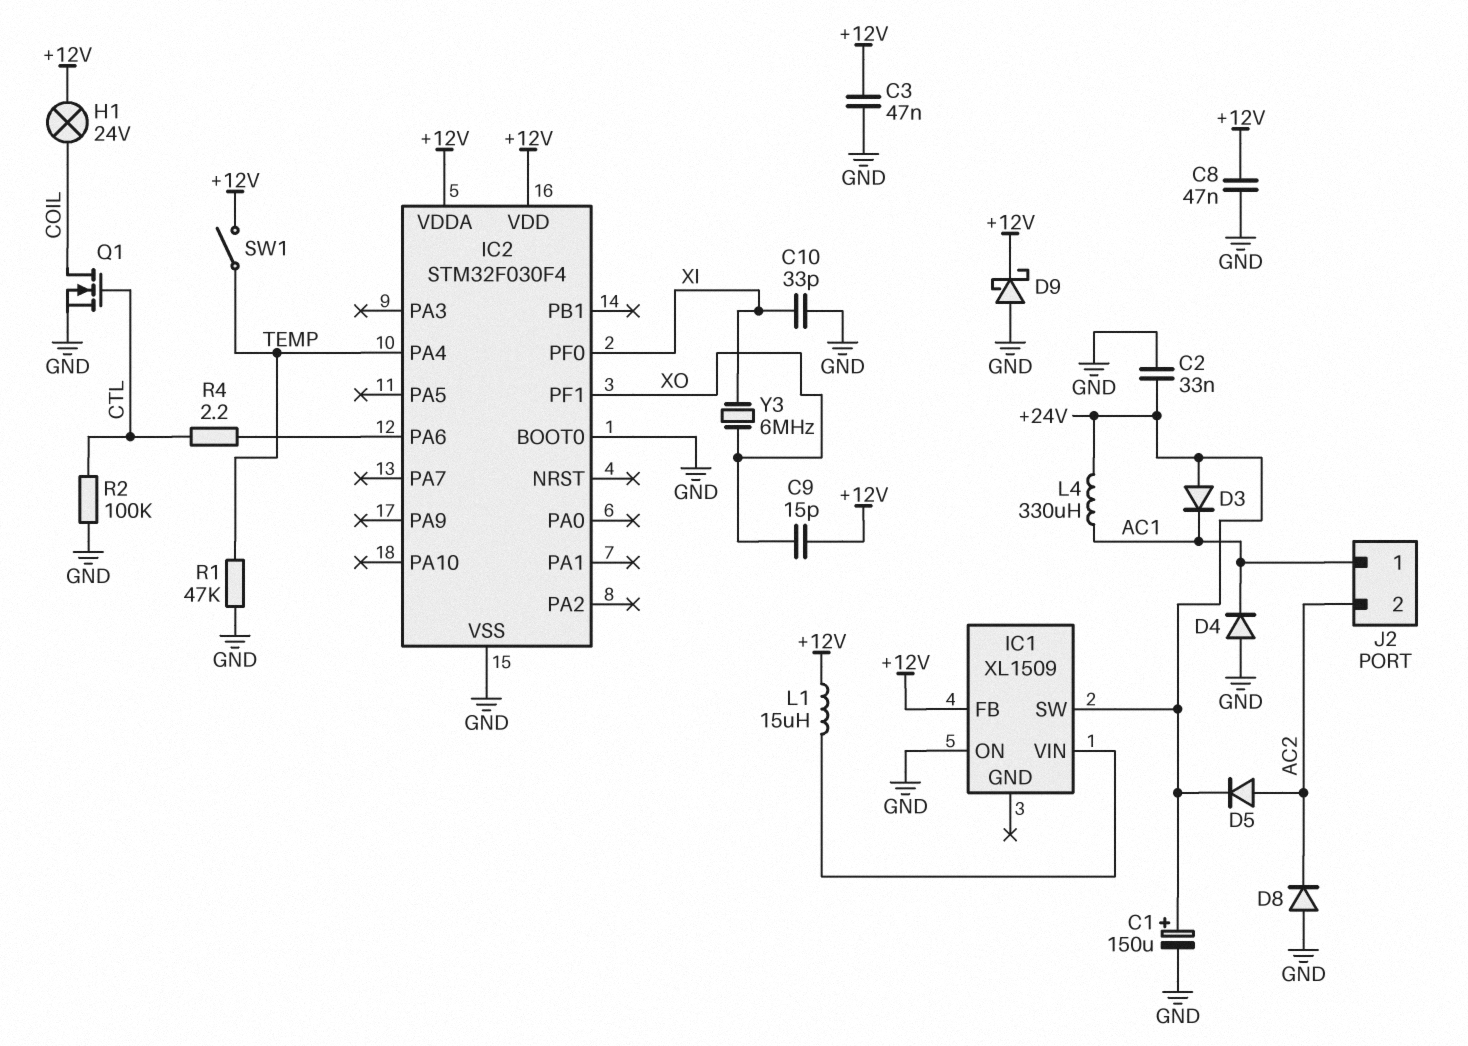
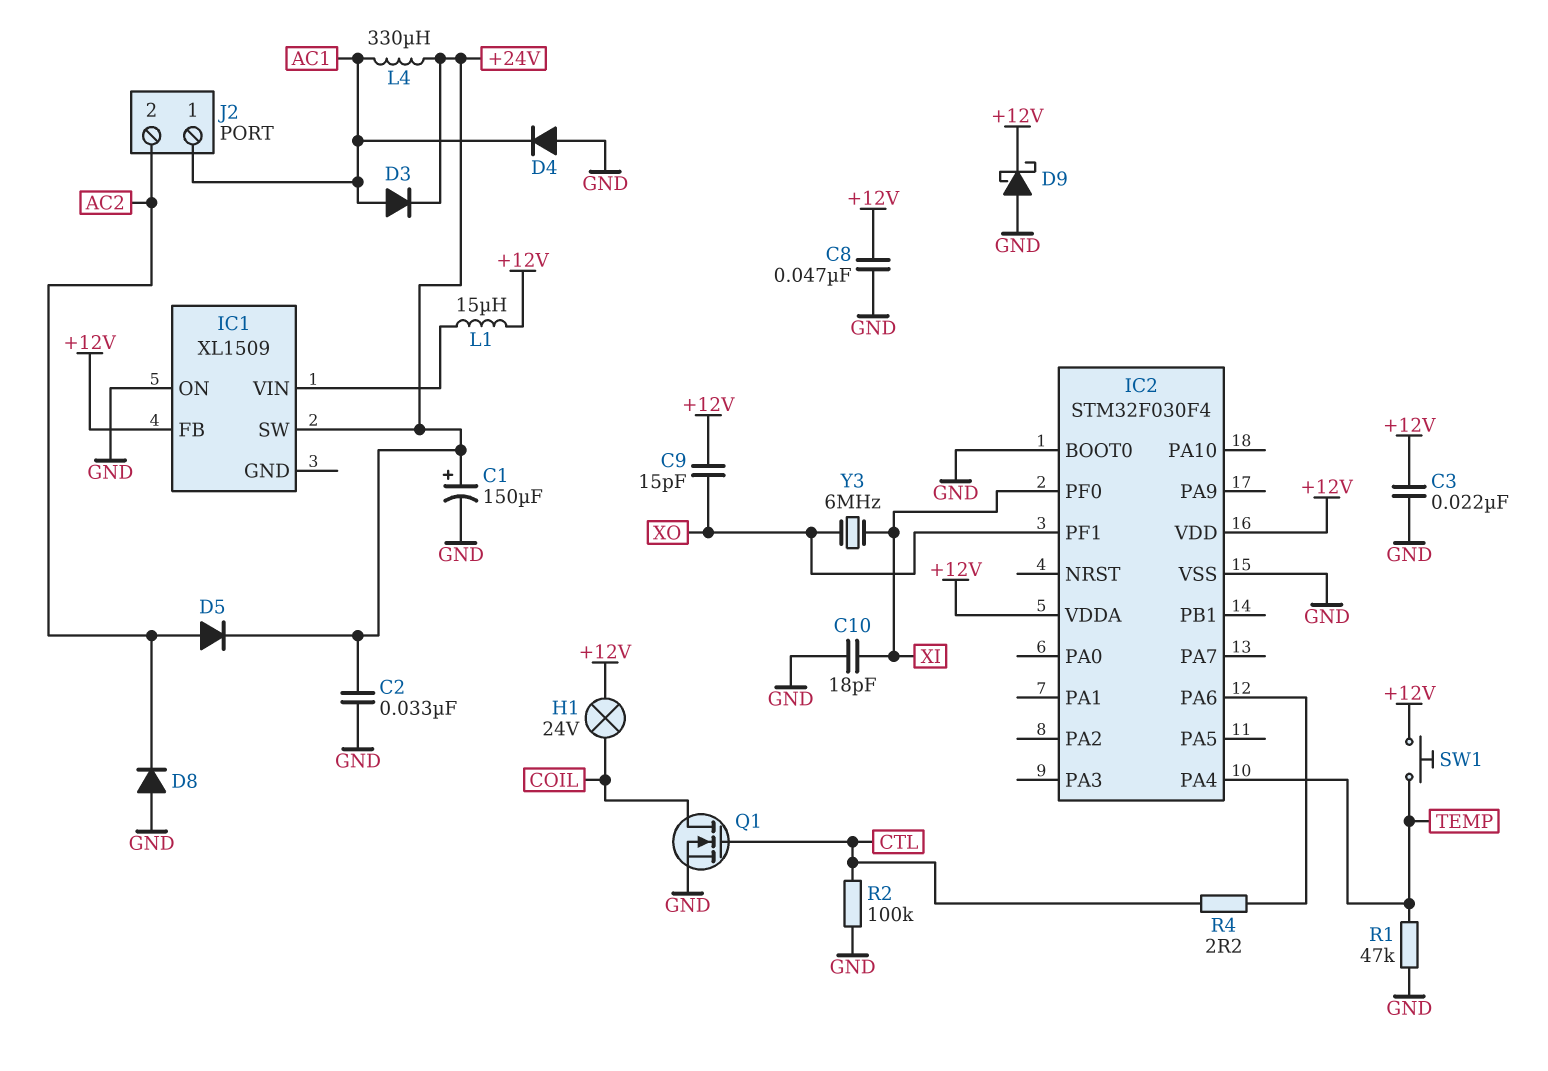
C3: 47nF (+12V, GND) -> 22nF (+12V, GND)
C10: 33pF (GND, XI) -> 18pF (GND, XI)
D3: diode (A +24V, K AC1) -> diode (A AC1, K +24V)
SW1: switch (+12V, TEMP) -> button (+12V, TEMP)

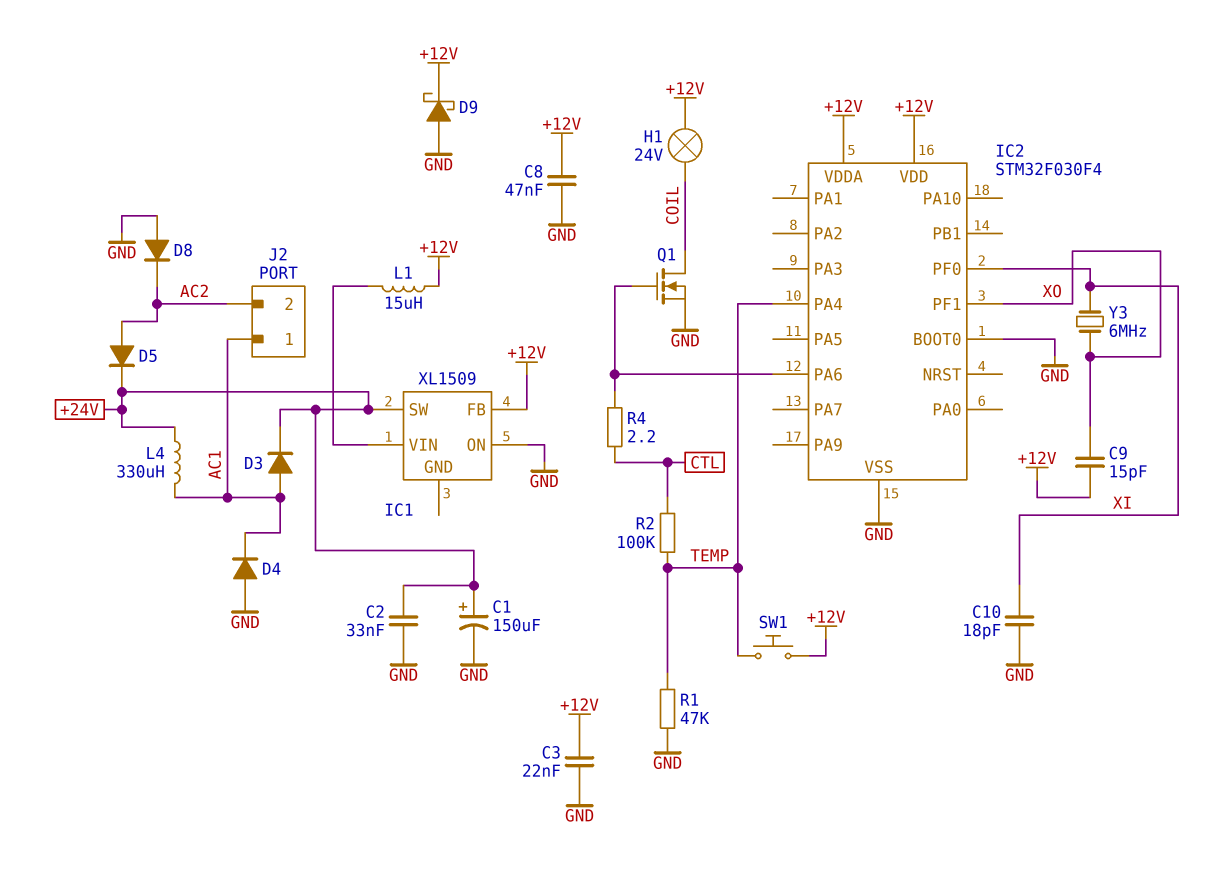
Q1: NMOS (G CTL, D COIL, S GND) -> NMOS (G IC2/PA6, D COIL, S GND)
R2: 100k (CTL, GND) -> 100k (CTL, TEMP)

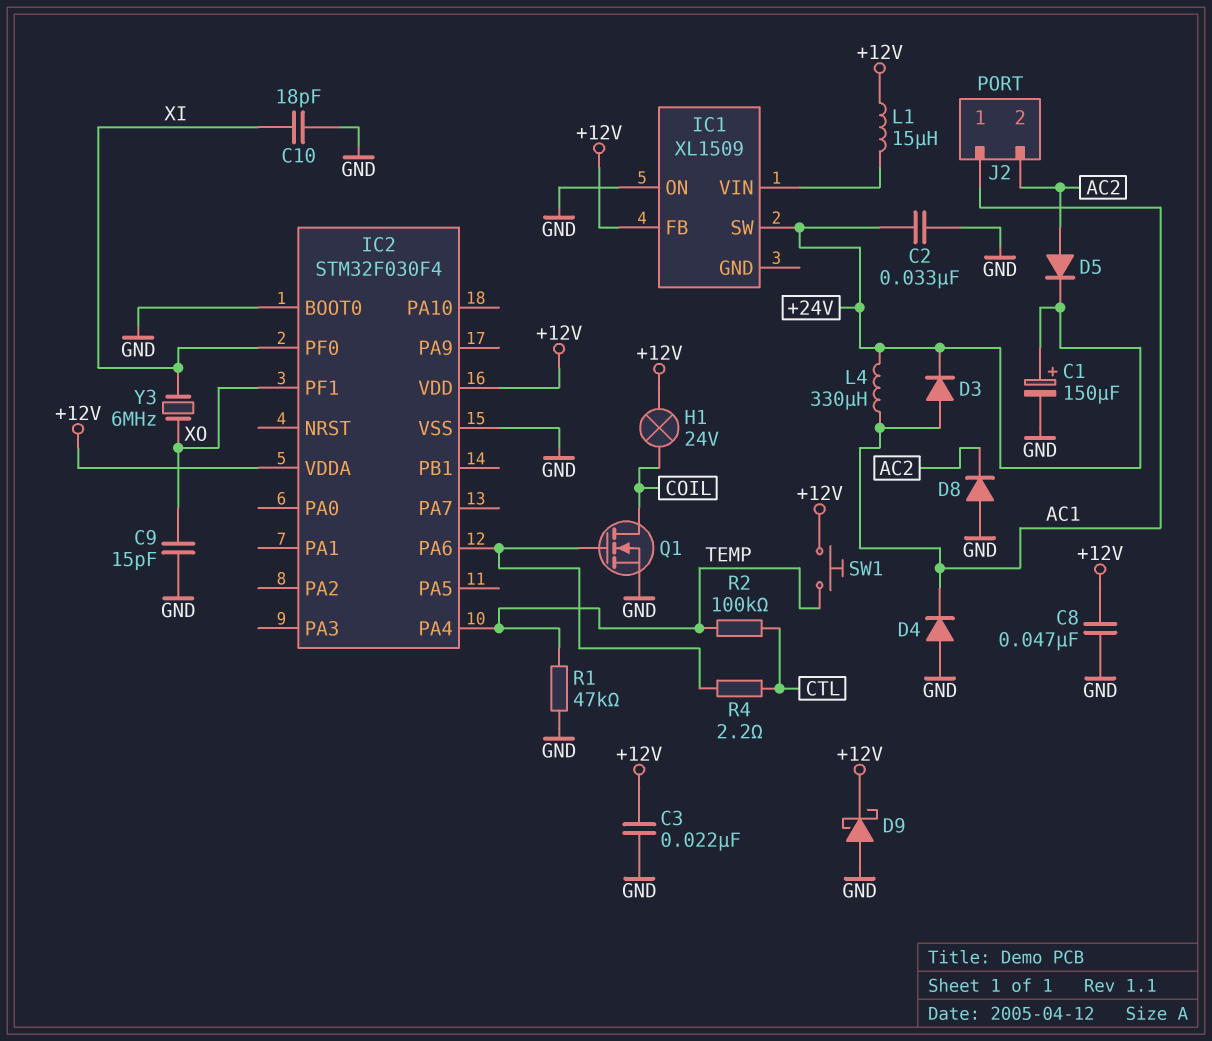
C9: 15pF (+12V, XO) -> 15pF (GND, XO)

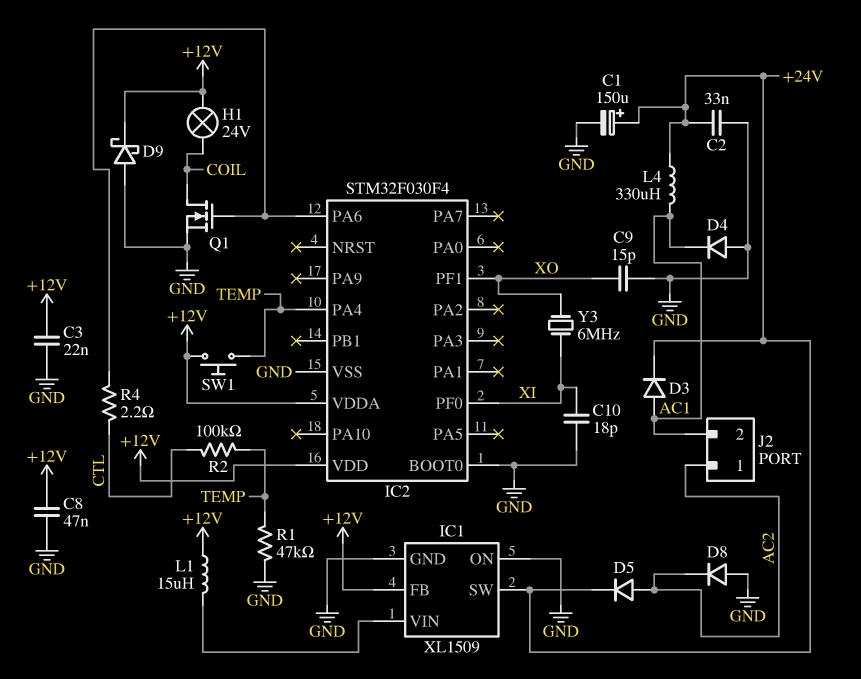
IC1 pin GND: none -> GND
J2 pin 1: AC1 -> AC2
J2 pin 2: AC2 -> AC1

